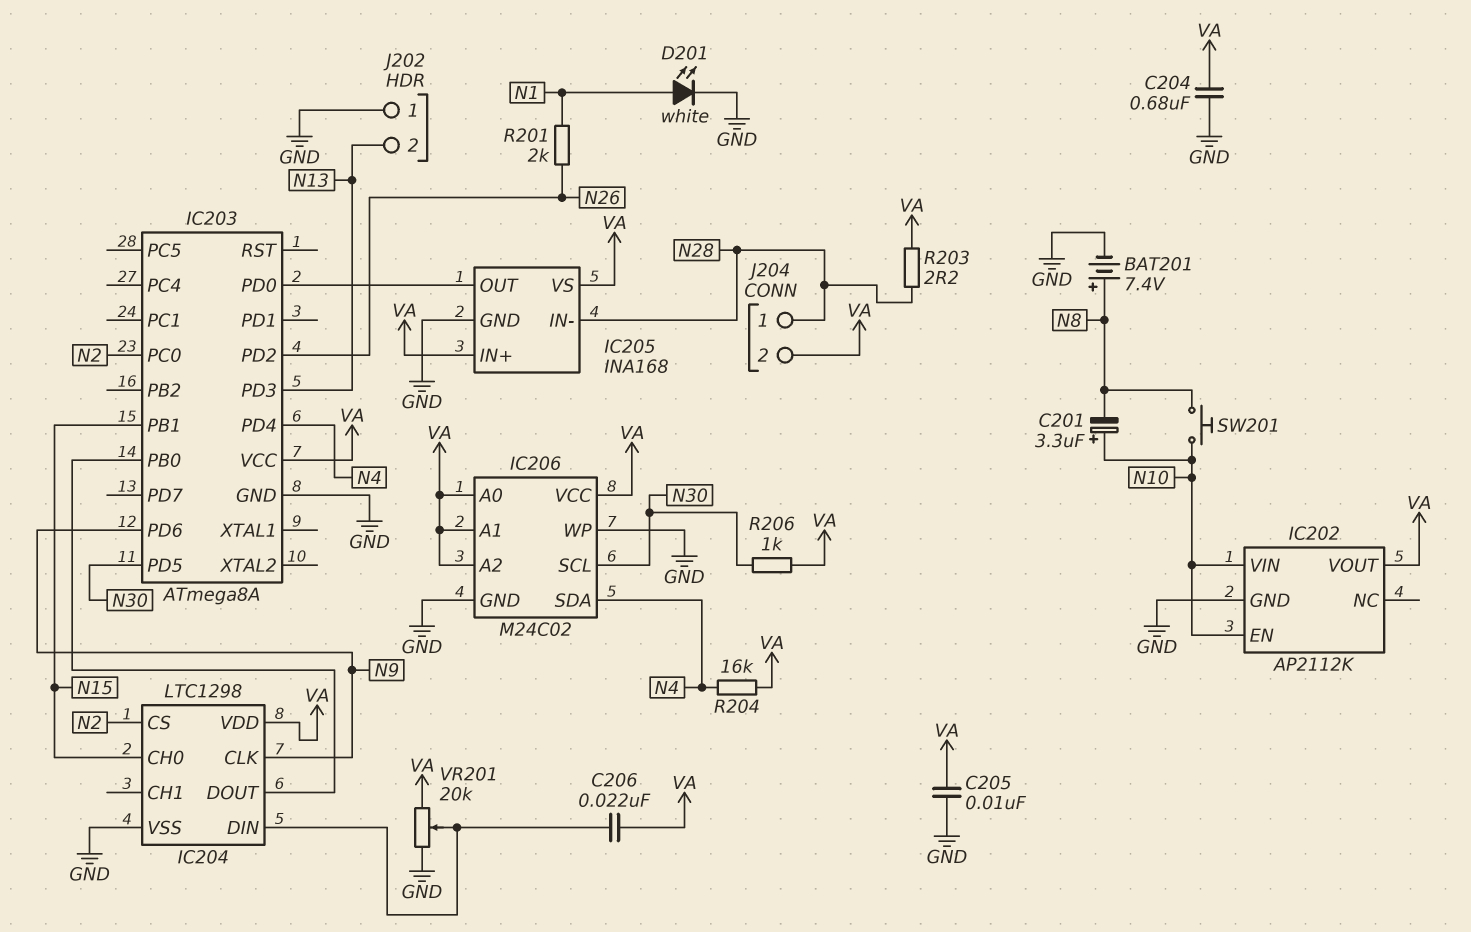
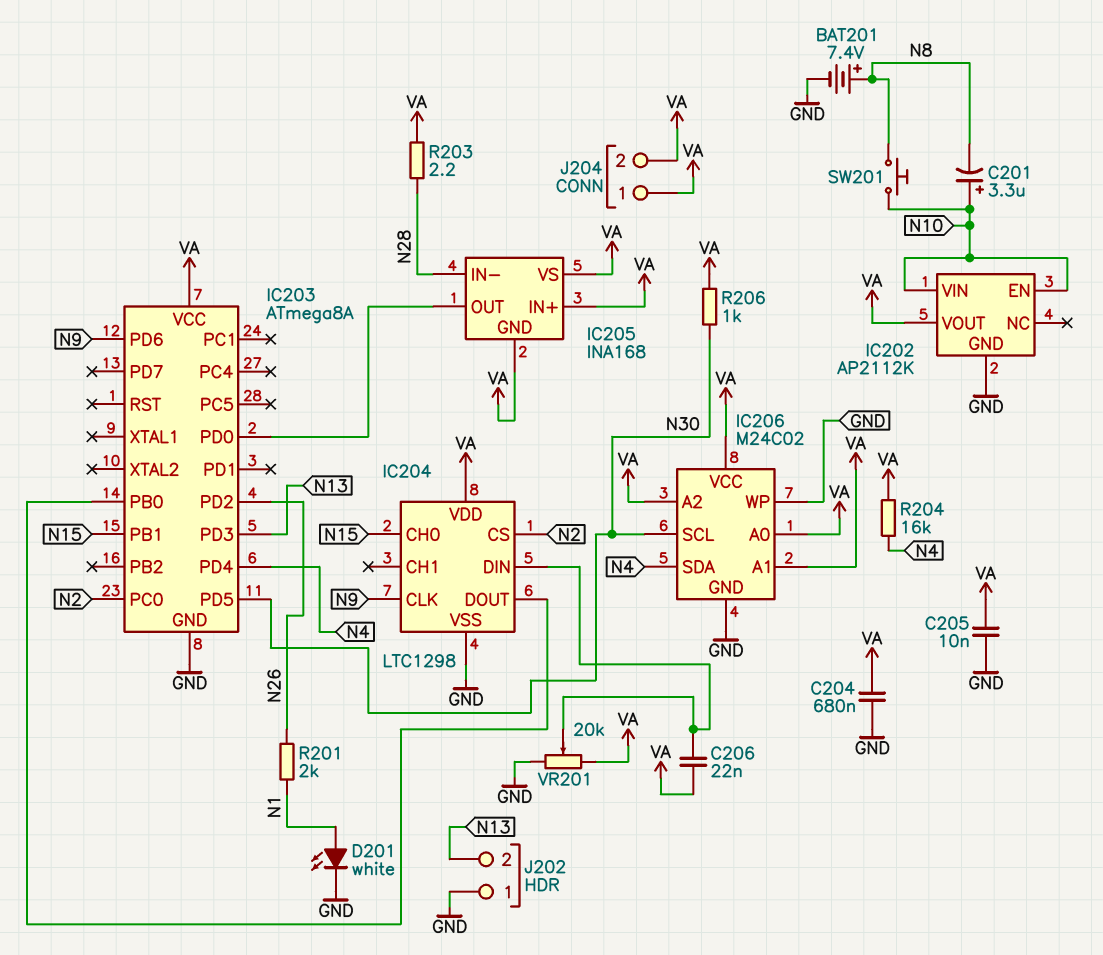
IC205 pin GND: GND -> VA
J204 pin 1: N28 -> VA

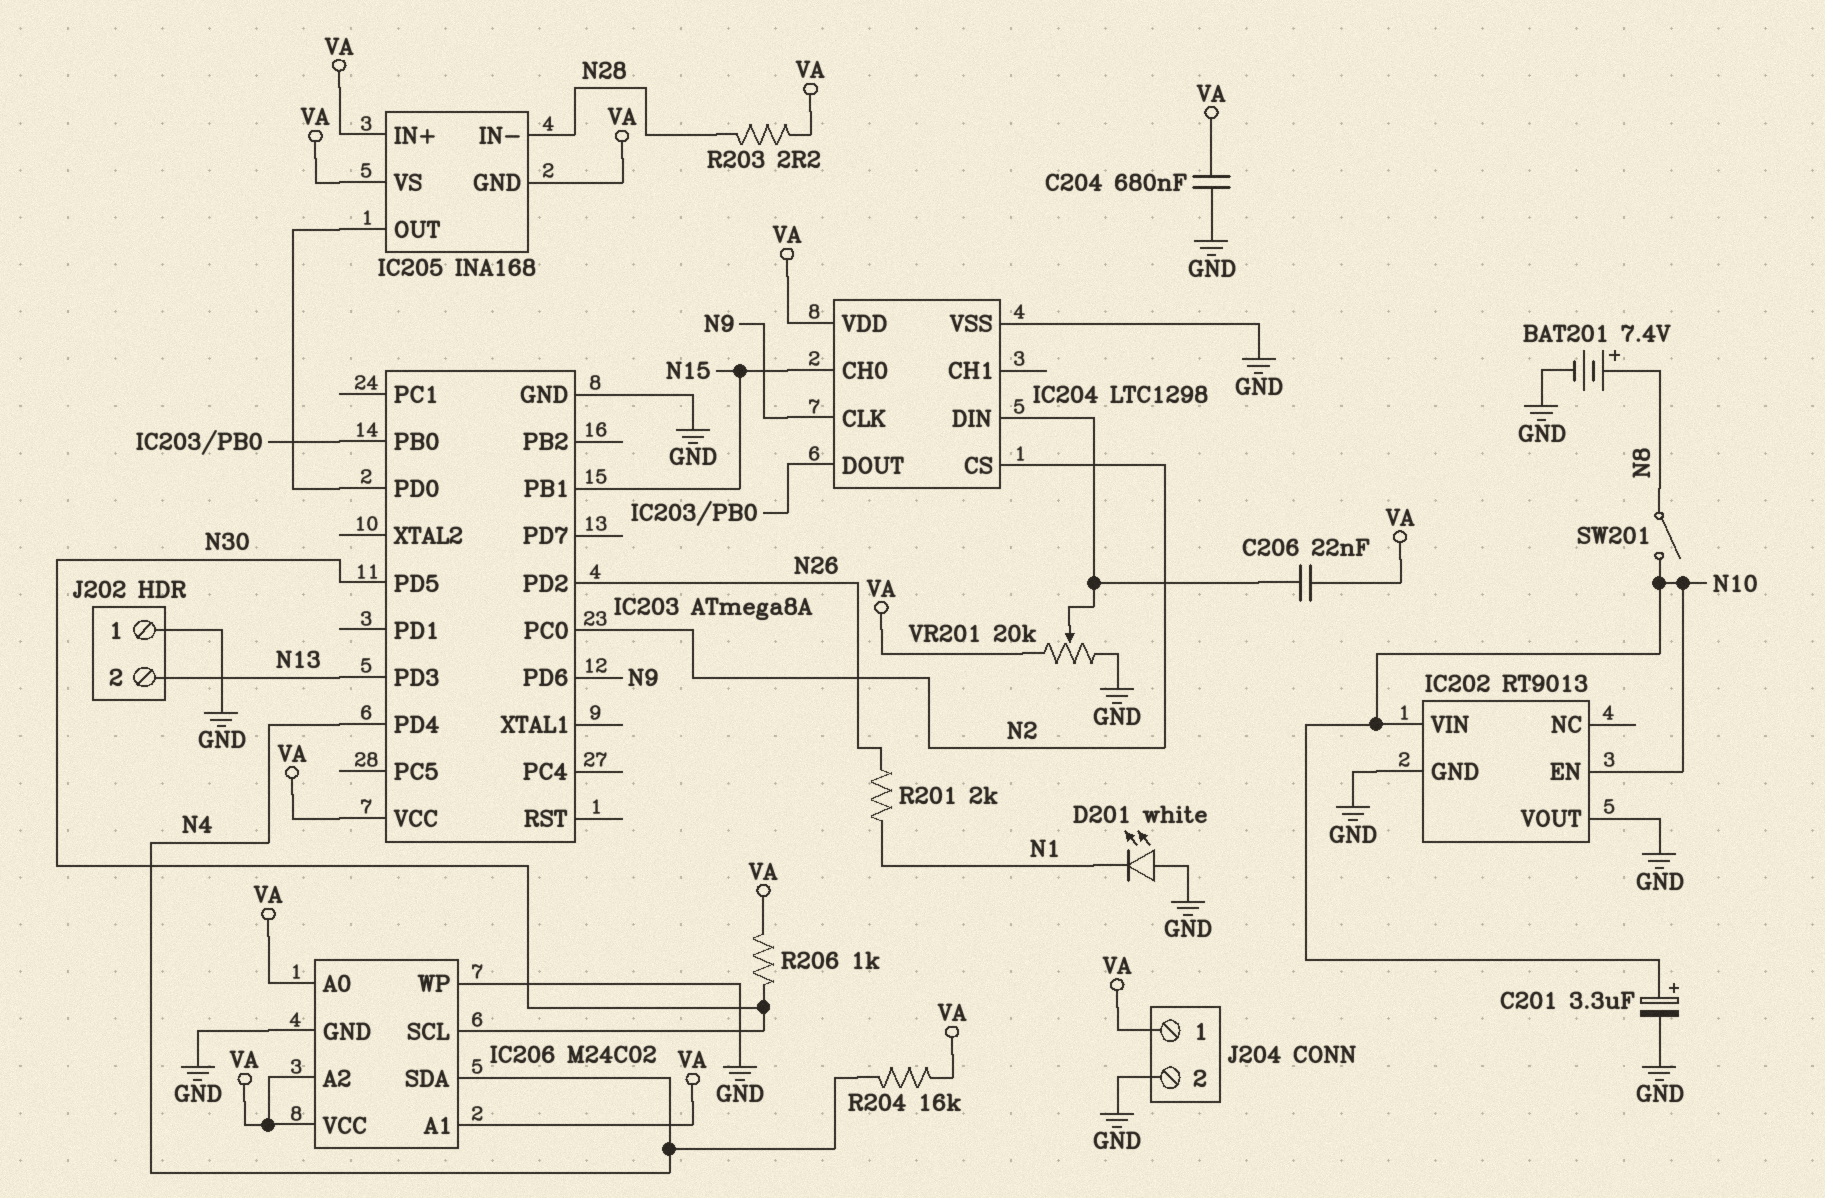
C201: 3.3uF (plus N10, minus N8) -> 3.3uF (plus N10, minus GND)
C205: 10nF (GND, VA) -> none
D201: LED white (A N1, K GND) -> LED white (A GND, K N1)
IC202: AP2112K -> RT9013
IC202 pin VOUT: VA -> GND
J204 pin 2: VA -> GND
SW201: button (N8, N10) -> switch (N8, N10)

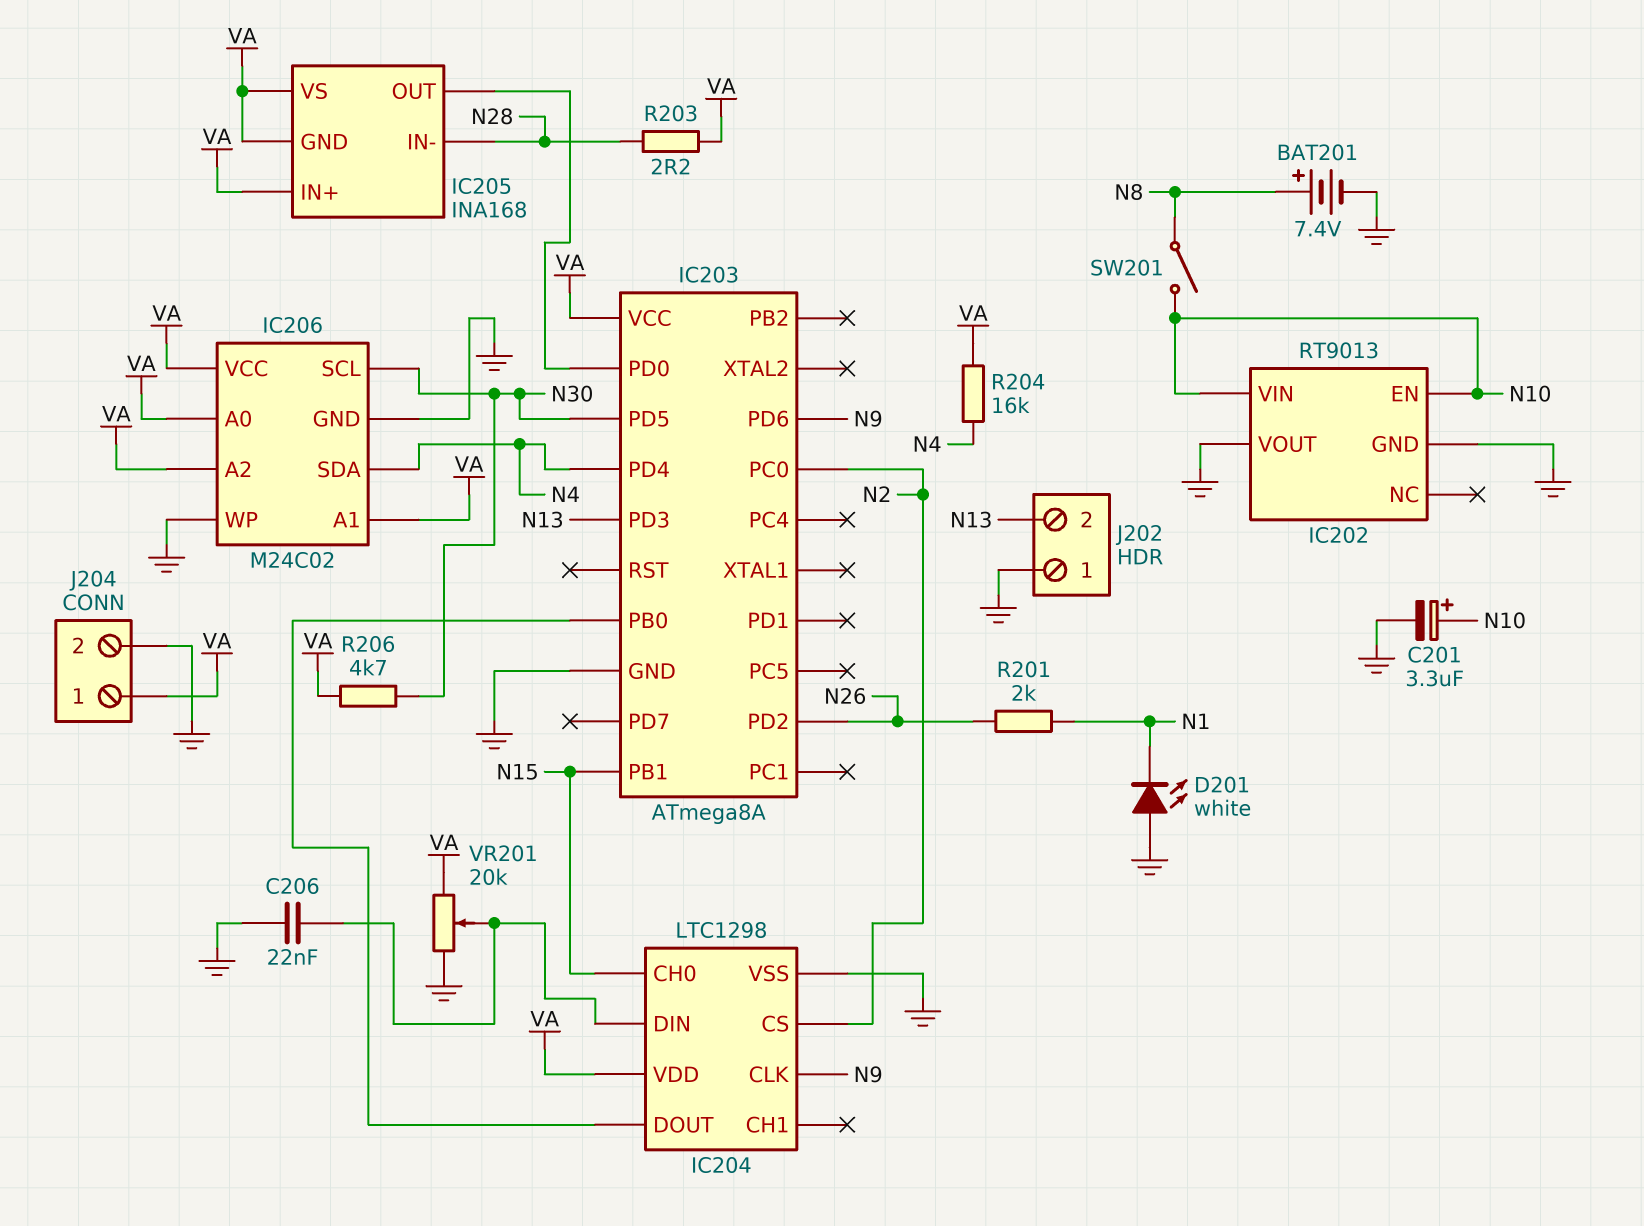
C204: 680nF (GND, VA) -> none
C206: 22nF (IC204/DIN, VA) -> 22nF (GND, IC204/DIN)
R206: 1k (N30, VA) -> 4.7k (N30, VA)

